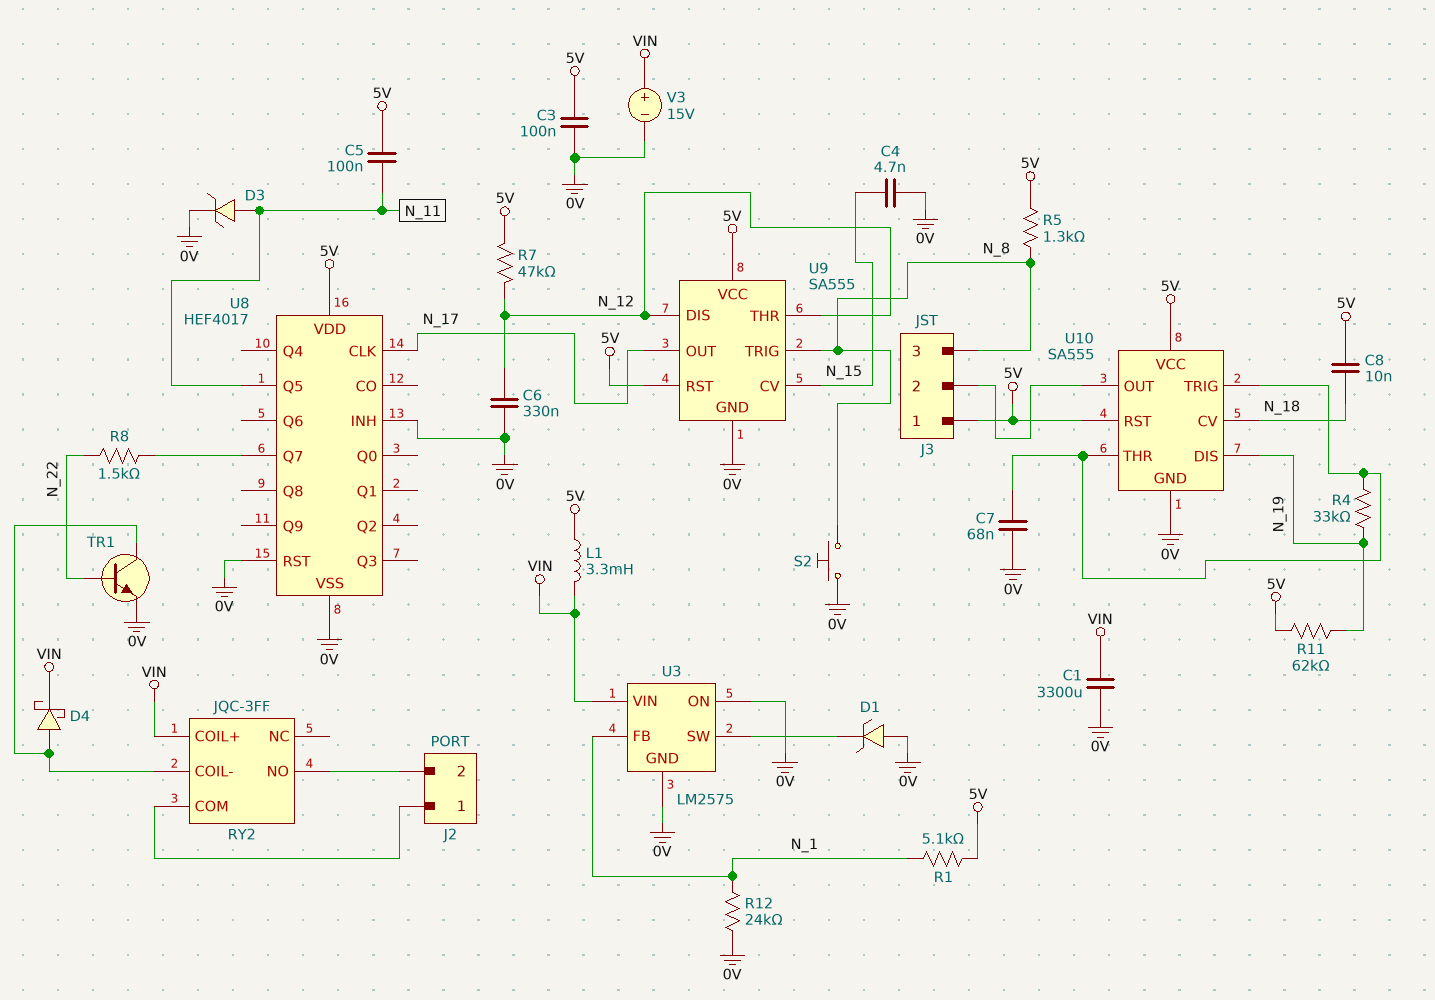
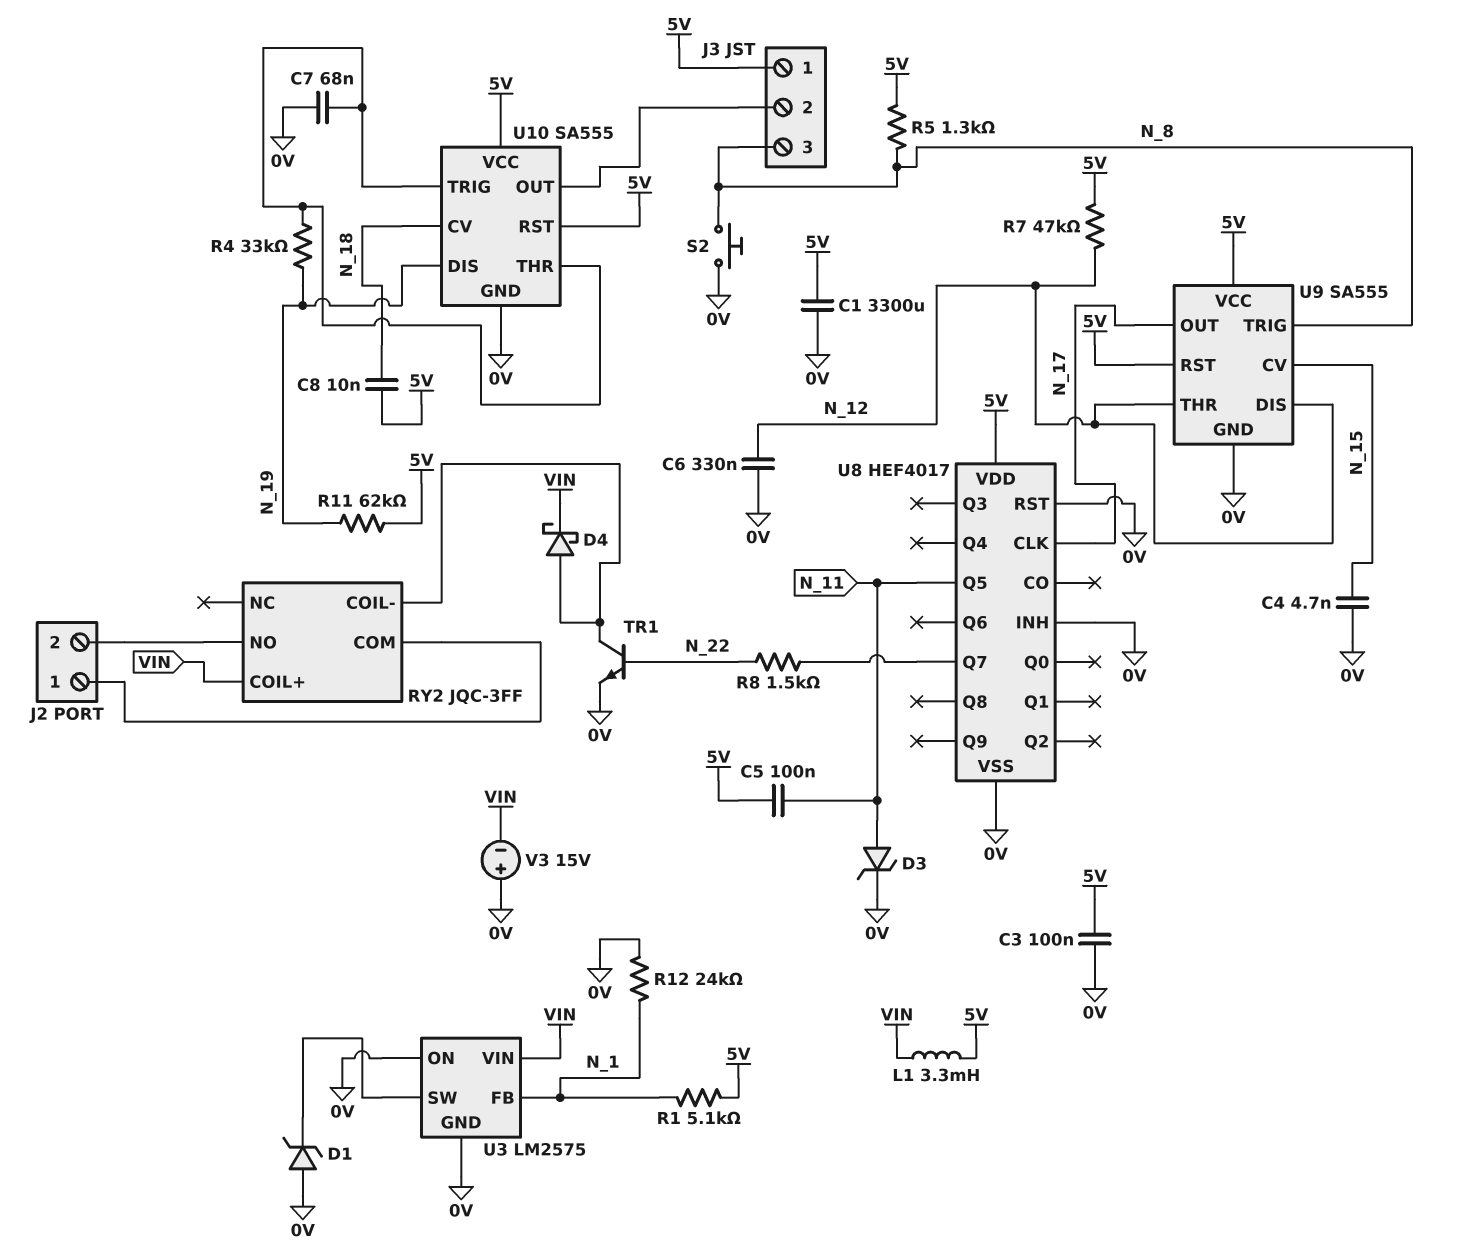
C1: 3300uF (0V, VIN) -> 3300uF (0V, 5V)
V3: 15V (plus VIN, minus 0V) -> 15V (plus 0V, minus VIN)

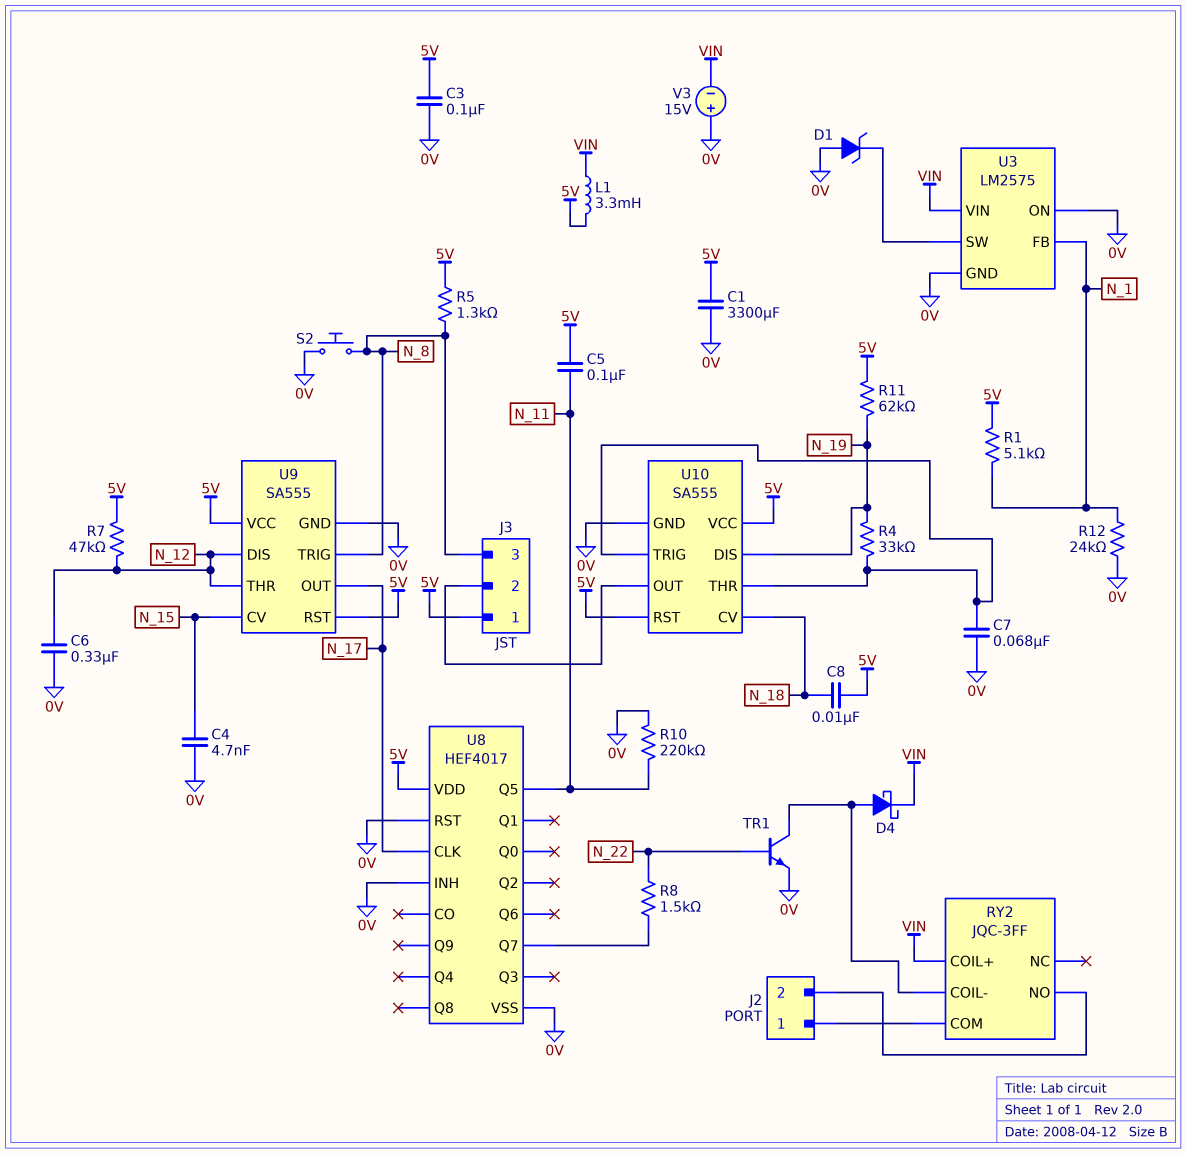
D3: zener (A N_11, K 0V) -> none
R10: none -> 220k (0V, N_11)

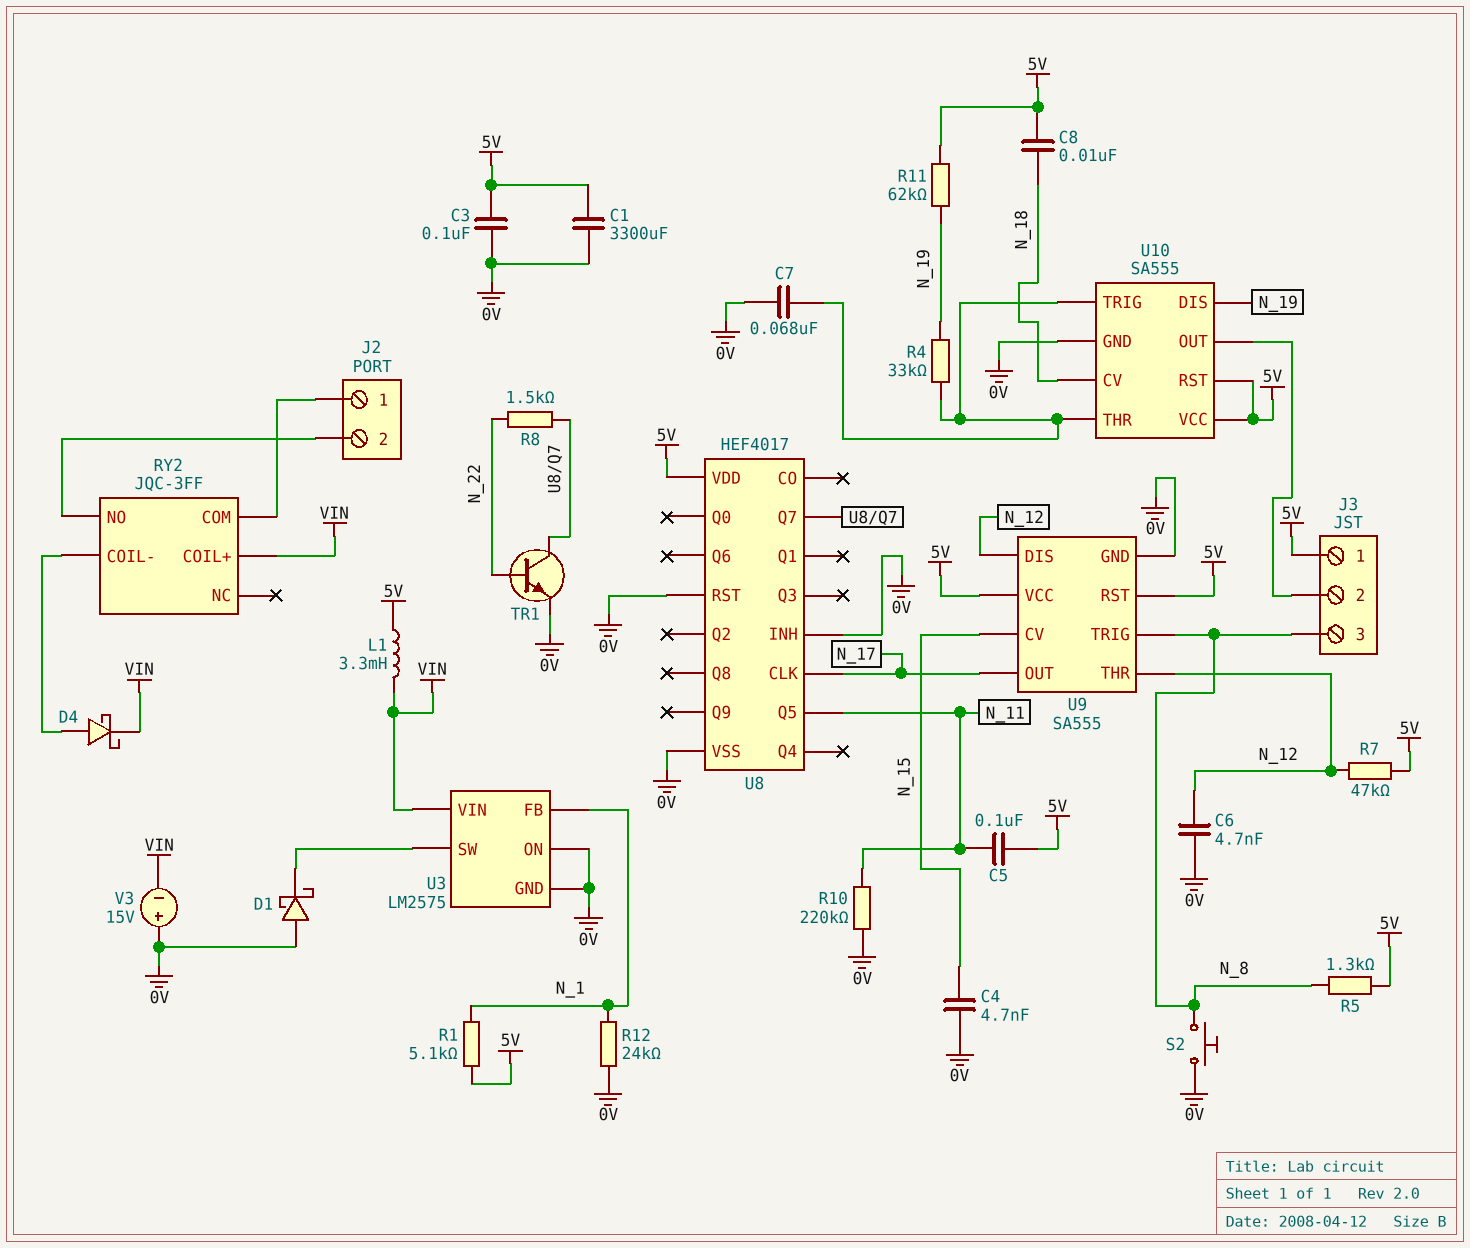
C6: 330nF (0V, N_12) -> 4.7nF (0V, N_12)
D1: zener (A 0V, K U3/SW) -> schottky (A 0V, K U3/SW)
TR1: NPN (B N_22, C RY2/COIL-, E 0V) -> NPN (B N_22, C U8/Q7, E 0V)

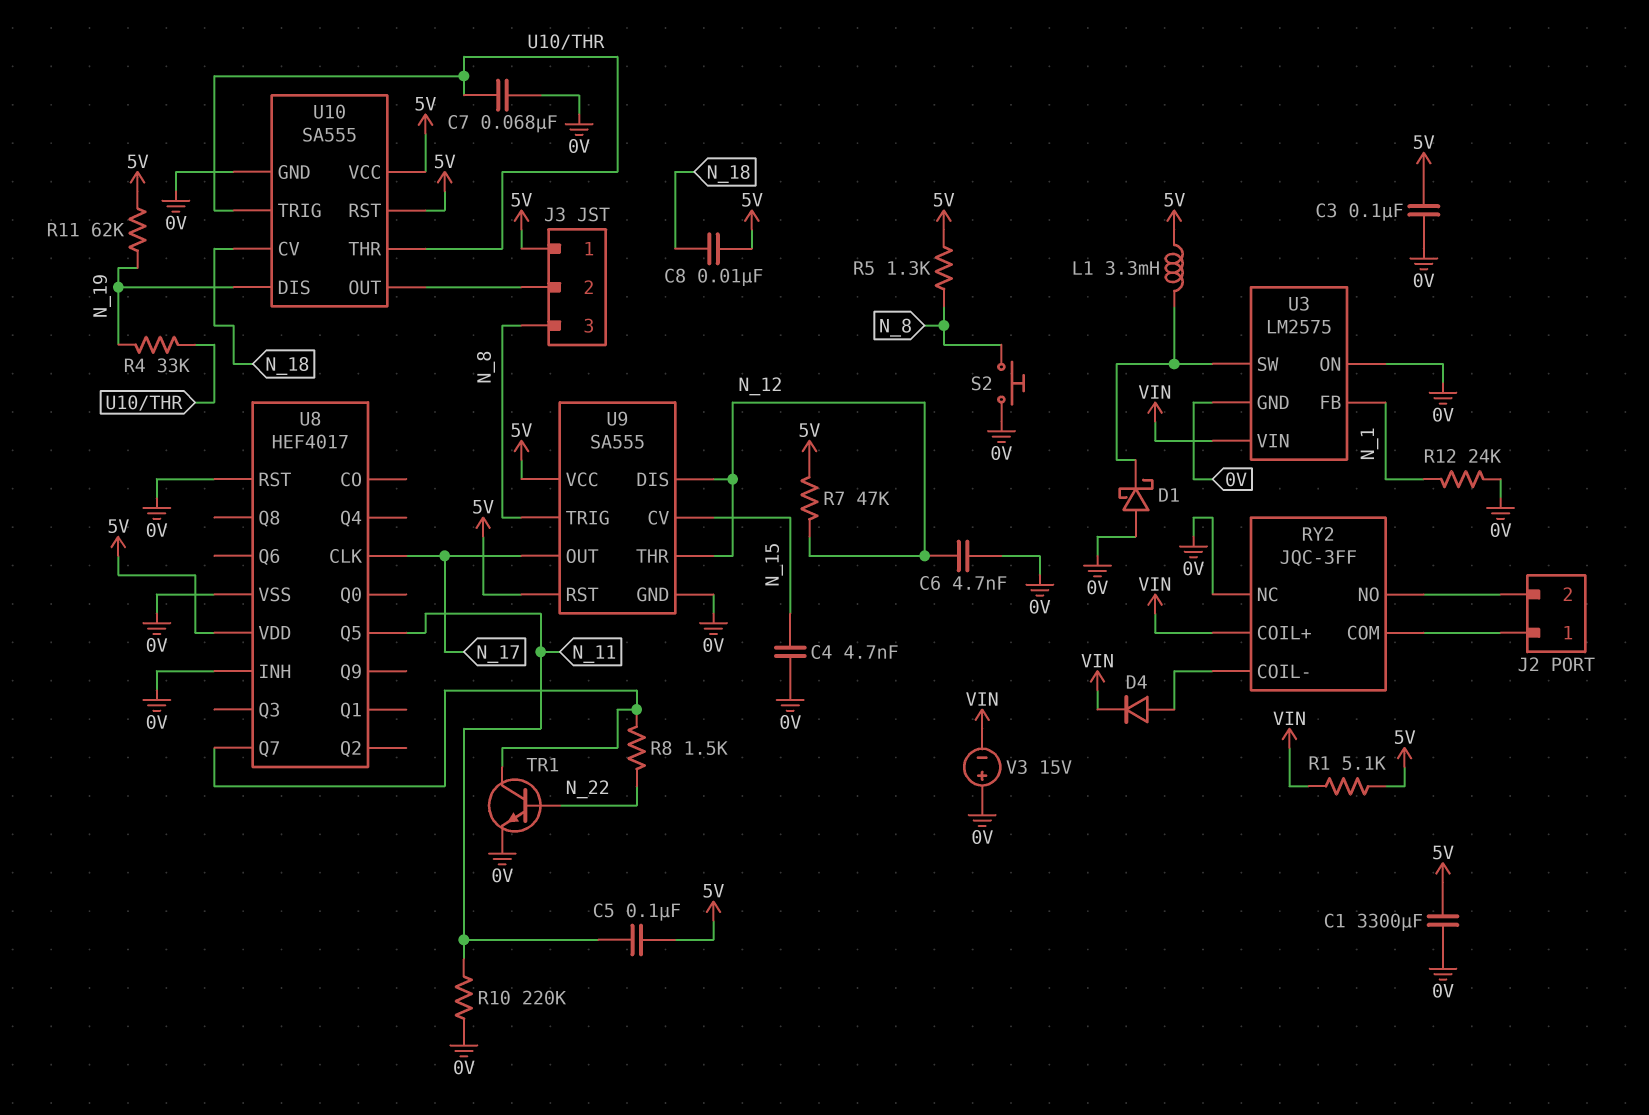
D4: schottky (A RY2/COIL-, K VIN) -> diode (A RY2/COIL-, K VIN)
L1: 3.3mH (5V, VIN) -> 3.3mH (5V, U3/SW)
R1: 5.1k (5V, N_1) -> 5.1k (5V, VIN)
RY2 pin NC: none -> 0V

